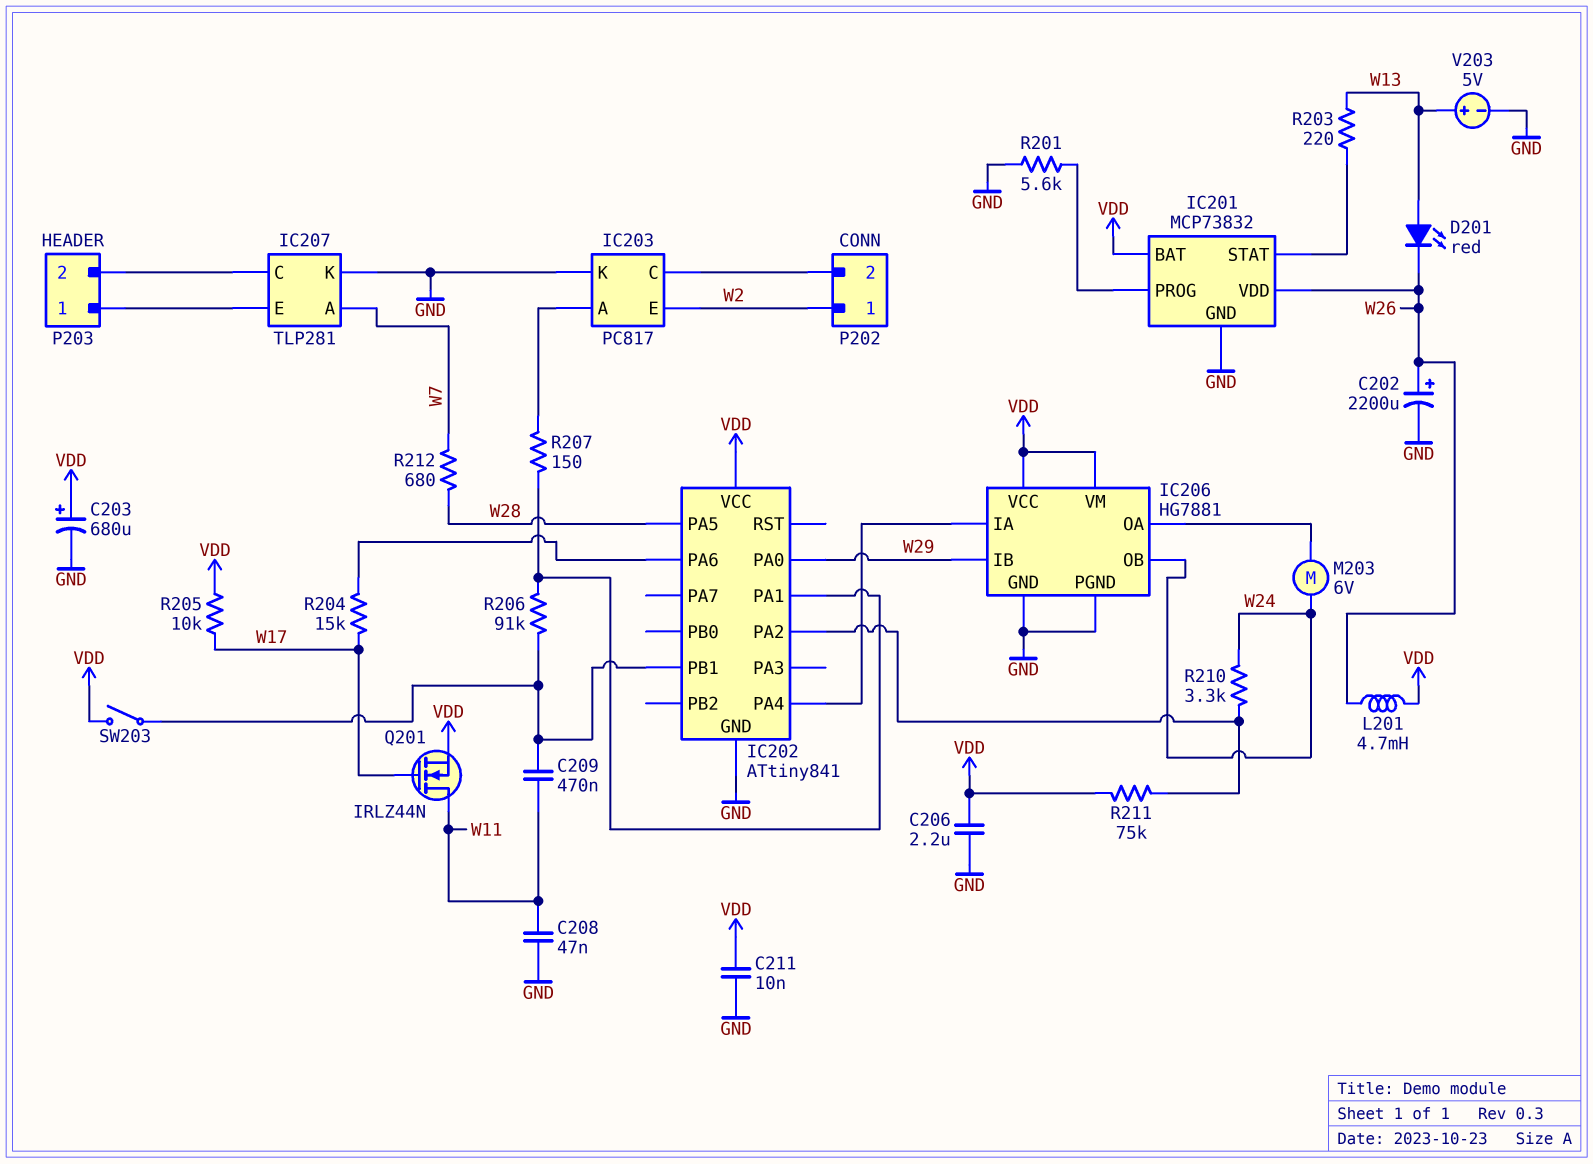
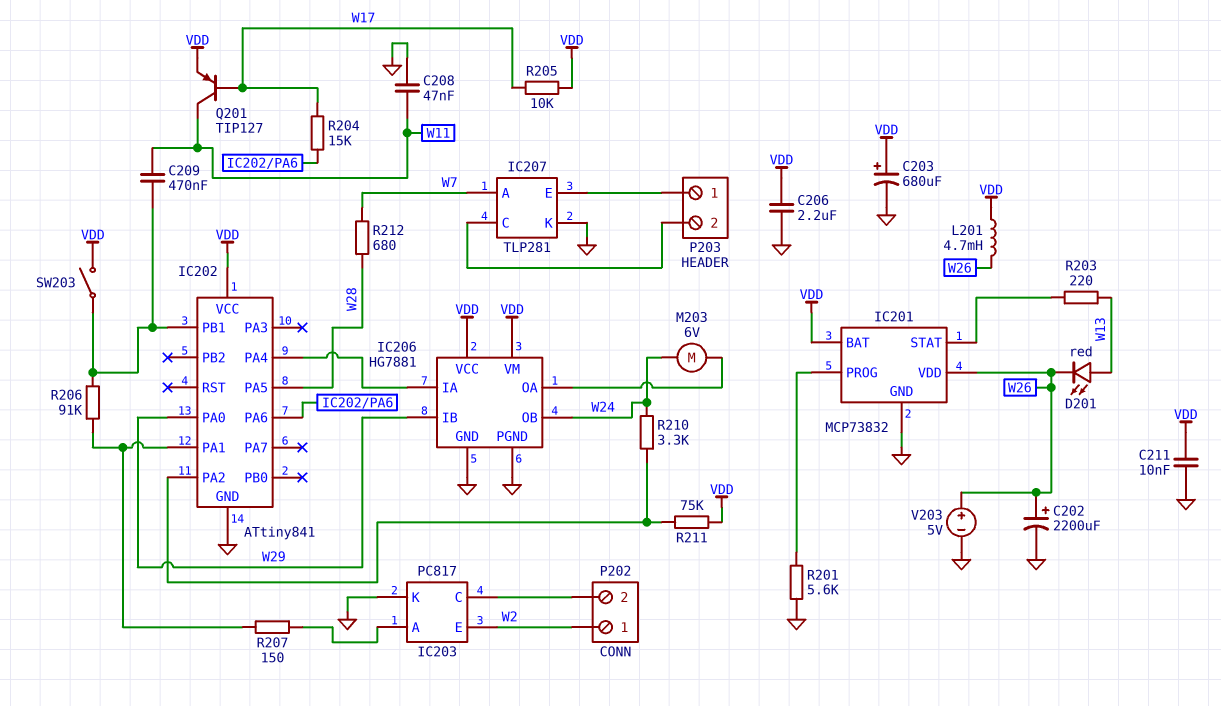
Q201: NMOS IRLZ44N (G W17, D W11, S VDD) -> PNP TIP127 (B W17, C W11, E VDD)
V203: 5V (plus W13, minus GND) -> 5V (plus W26, minus GND)

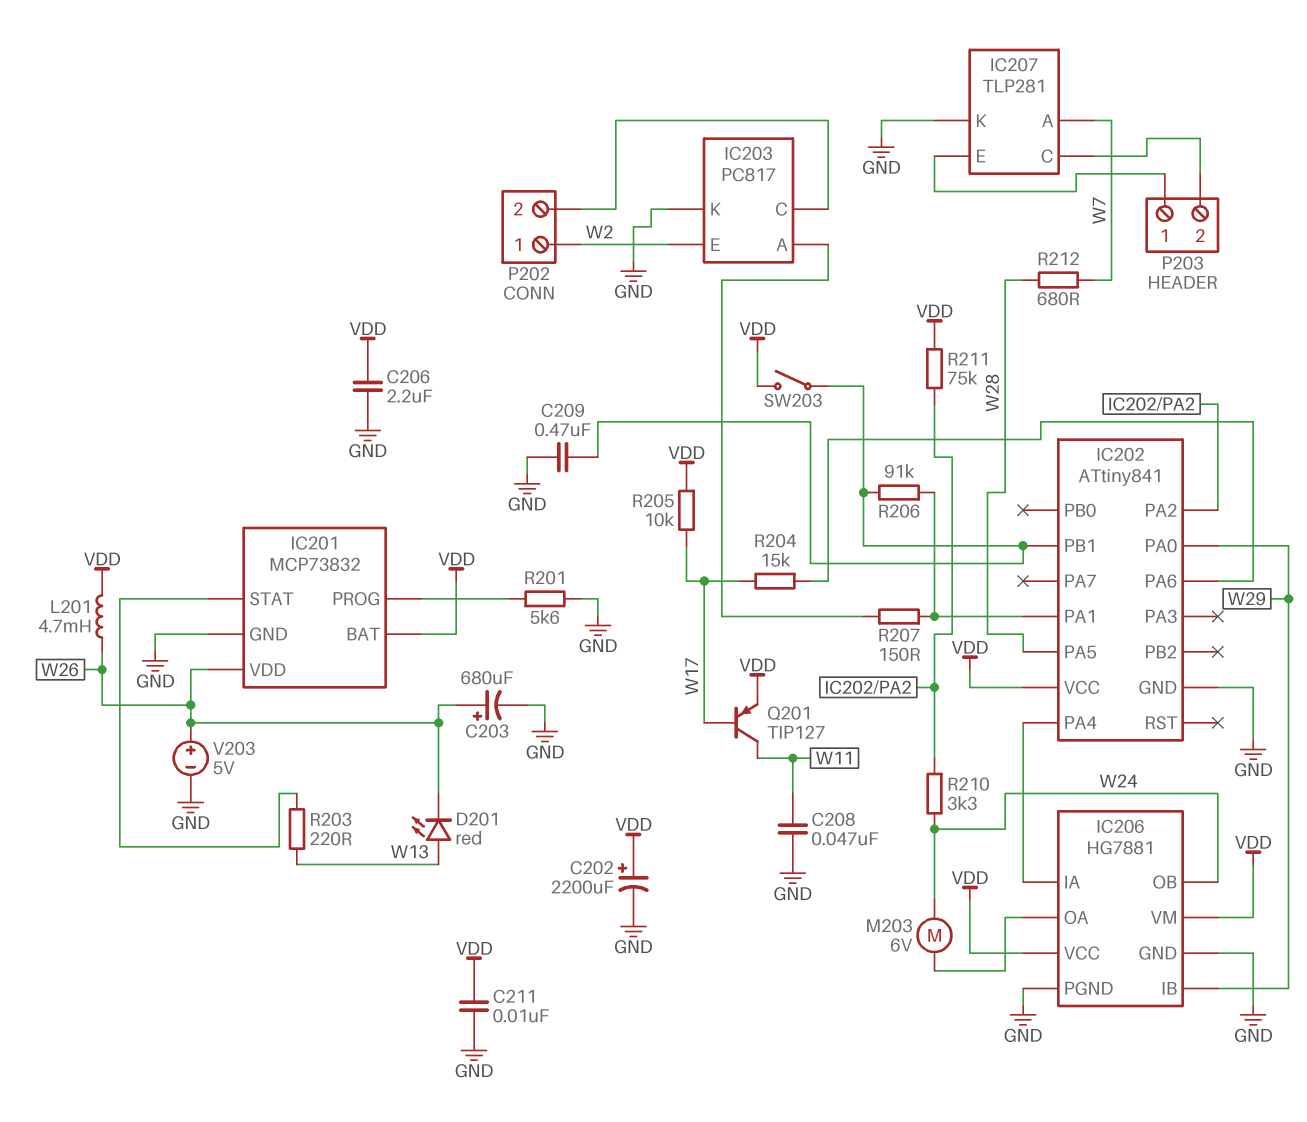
C202: 2200uF (plus W26, minus GND) -> 2200uF (plus VDD, minus GND)
C203: 680uF (plus VDD, minus GND) -> 680uF (plus W26, minus GND)
C209: 470nF (IC202/PB1, W11) -> 470nF (GND, IC202/PB1)

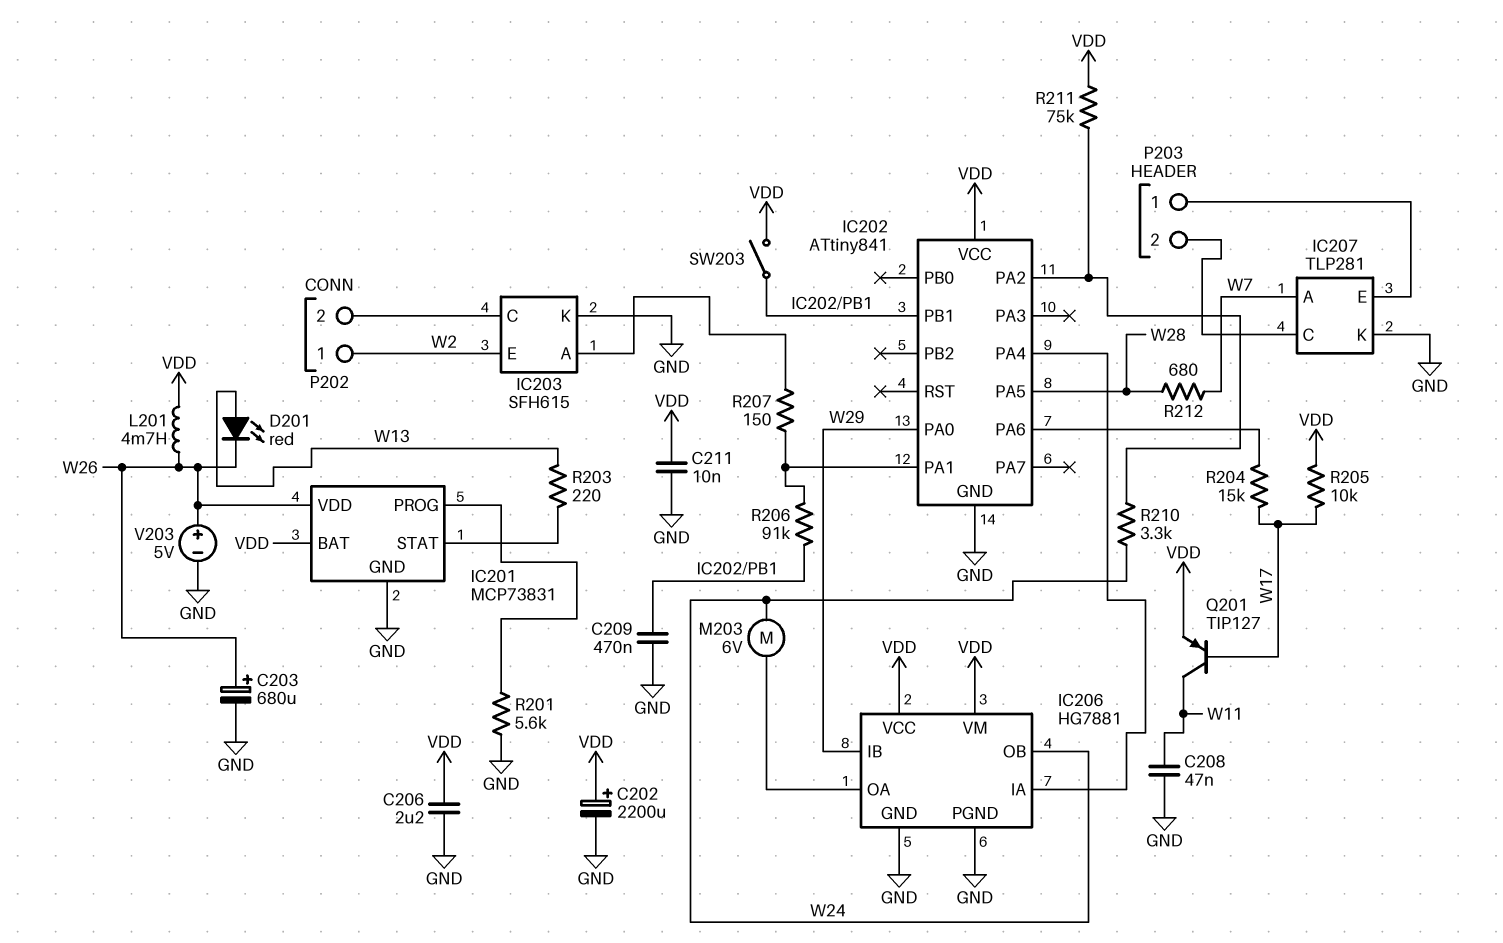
IC201: MCP73832 -> MCP73831
IC203: PC817 -> SFH615

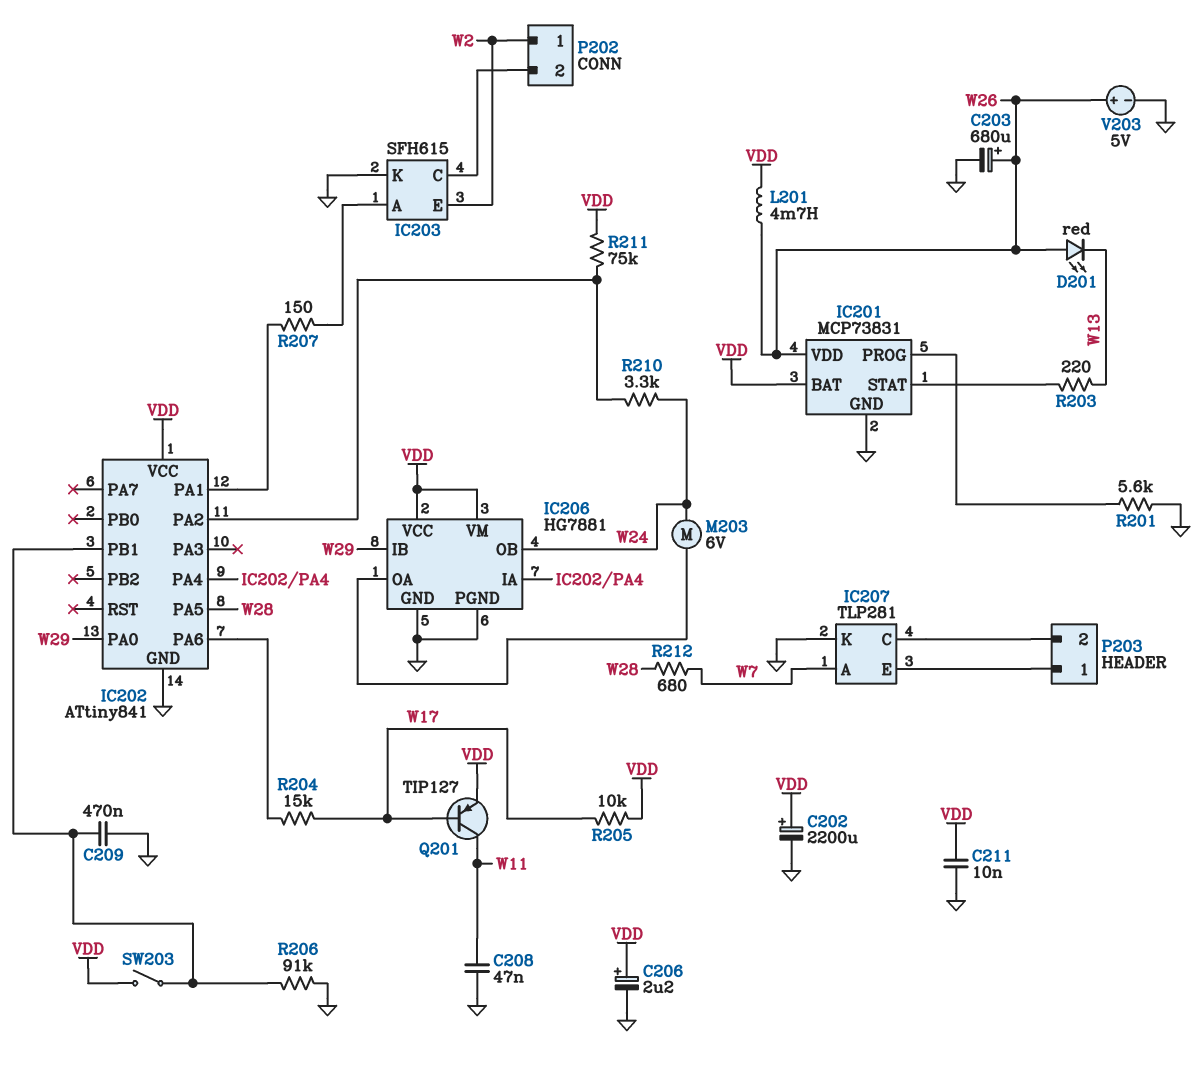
C206: 2.2uF (GND, VDD) -> 2.2uF (plus VDD, minus GND)
D201: LED red (A W13, K W26) -> LED red (A W26, K W13)
R206: 91k (IC202/PA1, IC202/PB1) -> 91k (GND, IC202/PB1)

